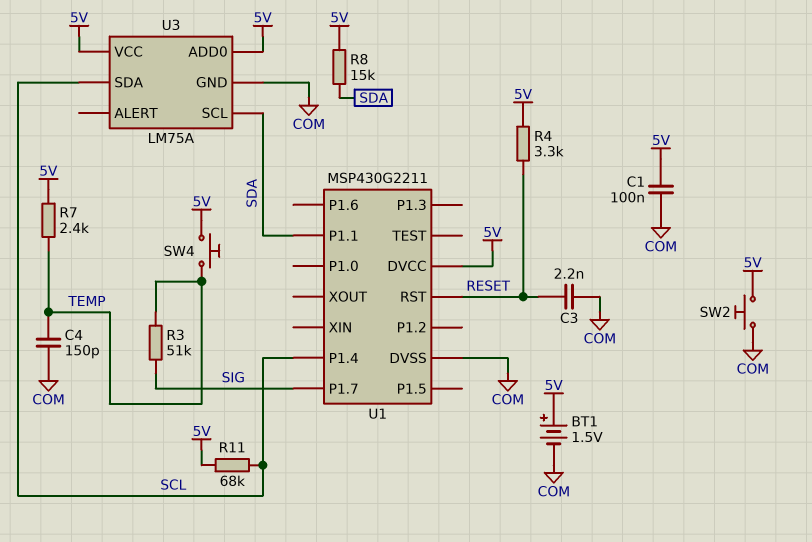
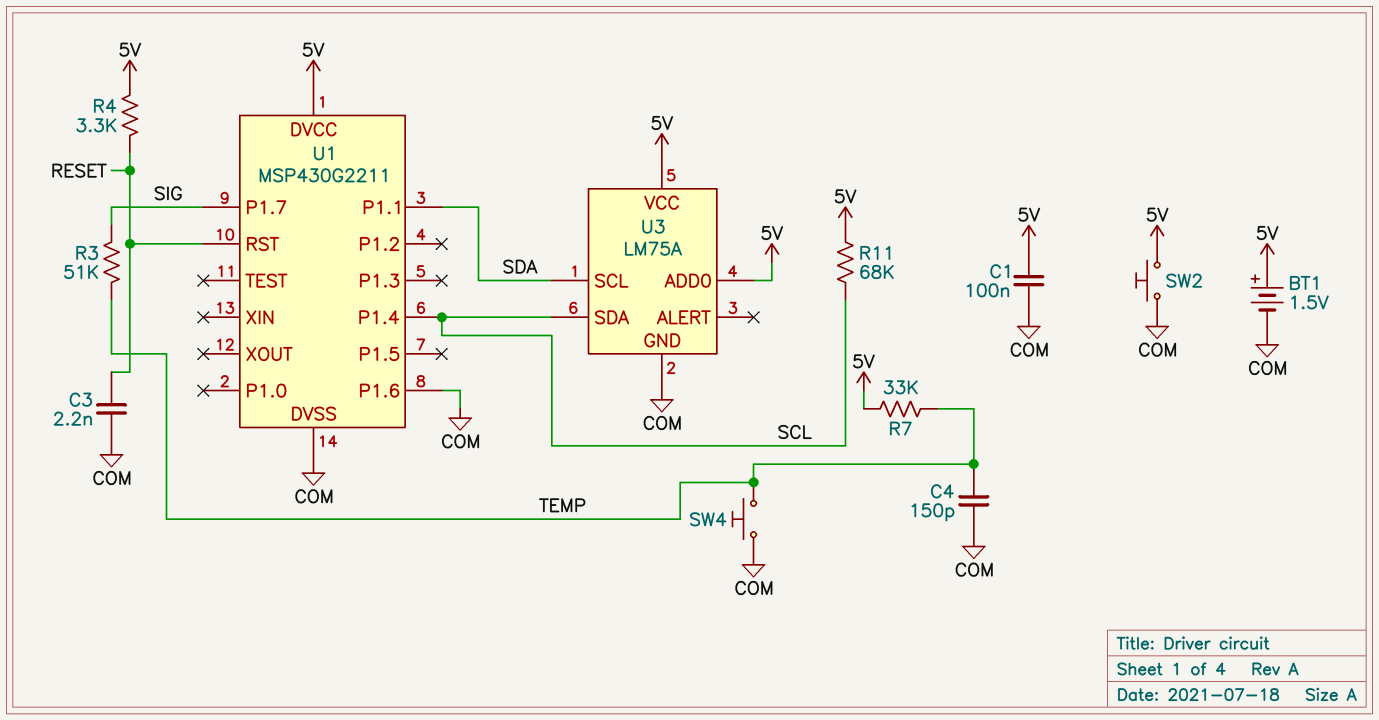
R7: 2.4k (5V, TEMP) -> 33k (5V, TEMP)
R8: 15k (5V, SDA) -> none
SW4: button (5V, TEMP) -> button (COM, TEMP)
U1 pin P1.6: none -> COM

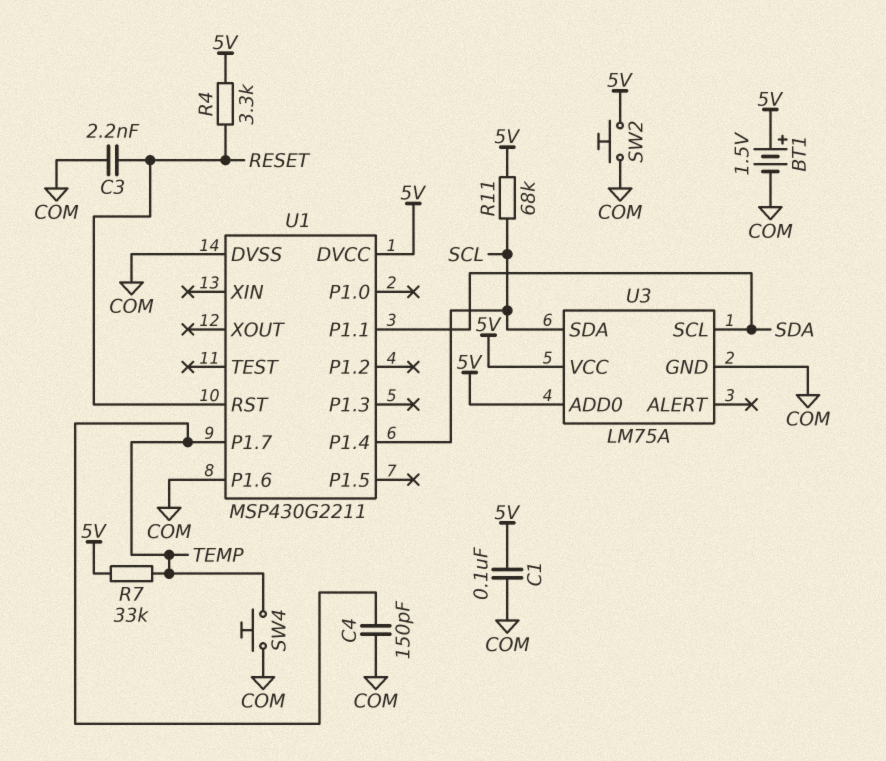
R3: 51k (SIG, TEMP) -> none
U1 pin P1.7: SIG -> TEMP

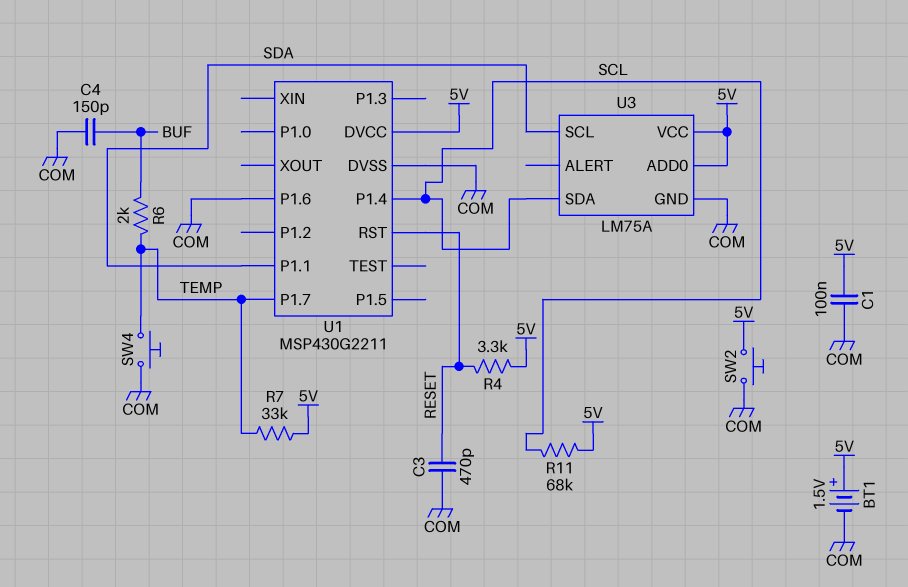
C3: 2.2nF (COM, RESET) -> 470pF (COM, RESET)
C4: 150pF (COM, TEMP) -> 150pF (BUF, COM)
R6: none -> 2k (BUF, TEMP)

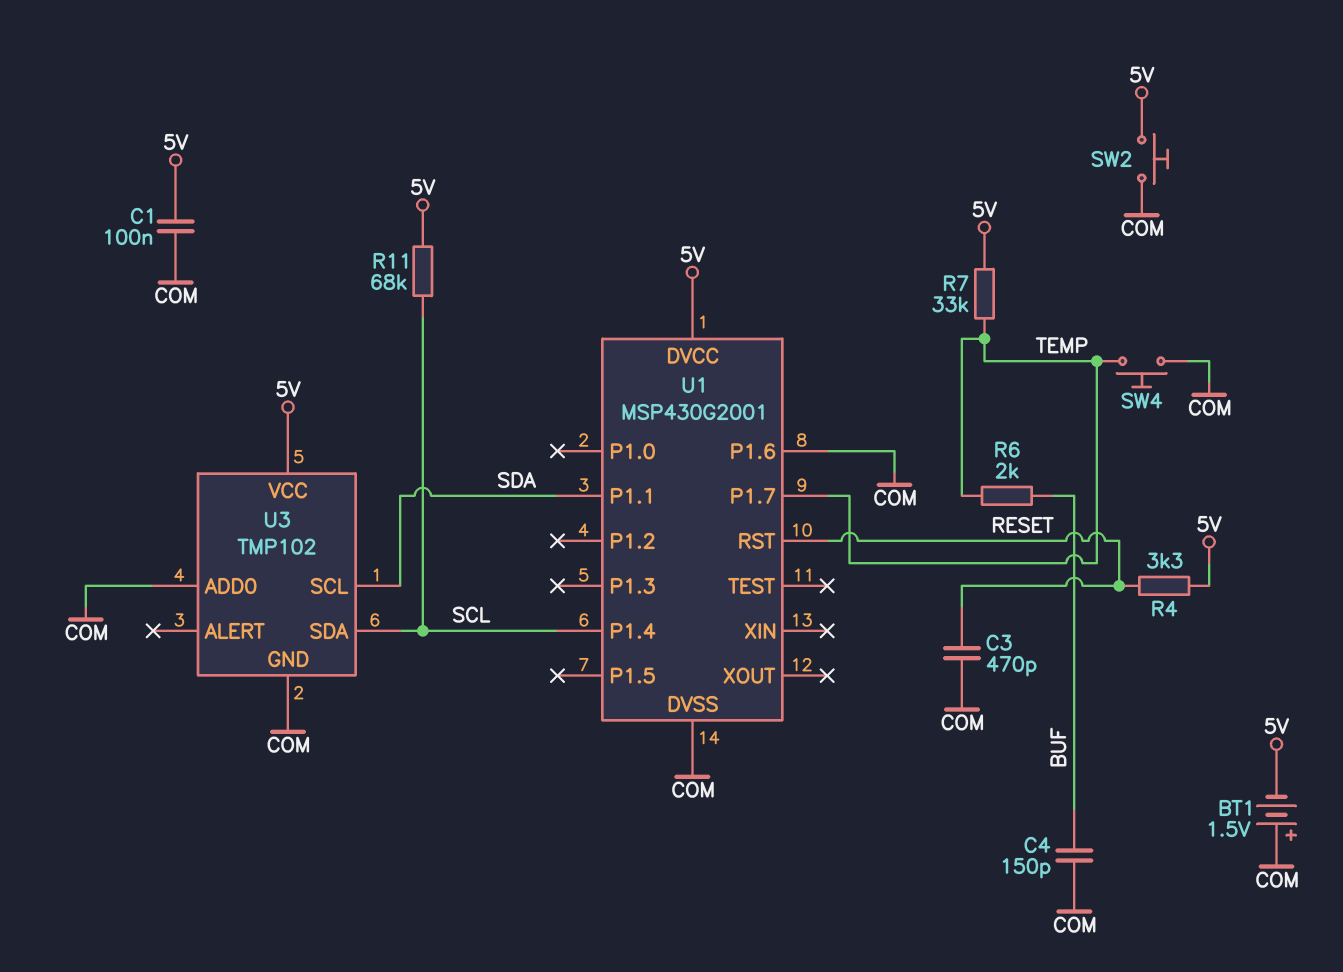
BT1: 1.5V (plus 5V, minus COM) -> 1.5V (plus COM, minus 5V)
U1: MSP430G2211 -> MSP430G2001
U3: LM75A -> TMP102
U3 pin ADD0: 5V -> COM

